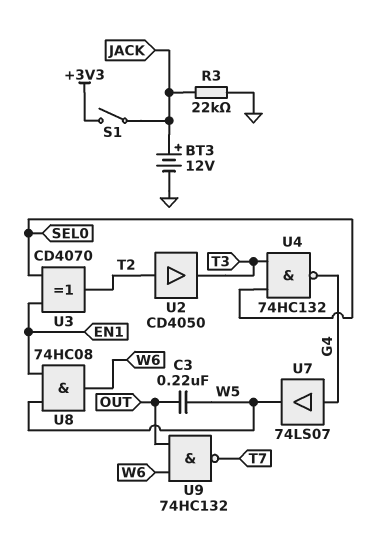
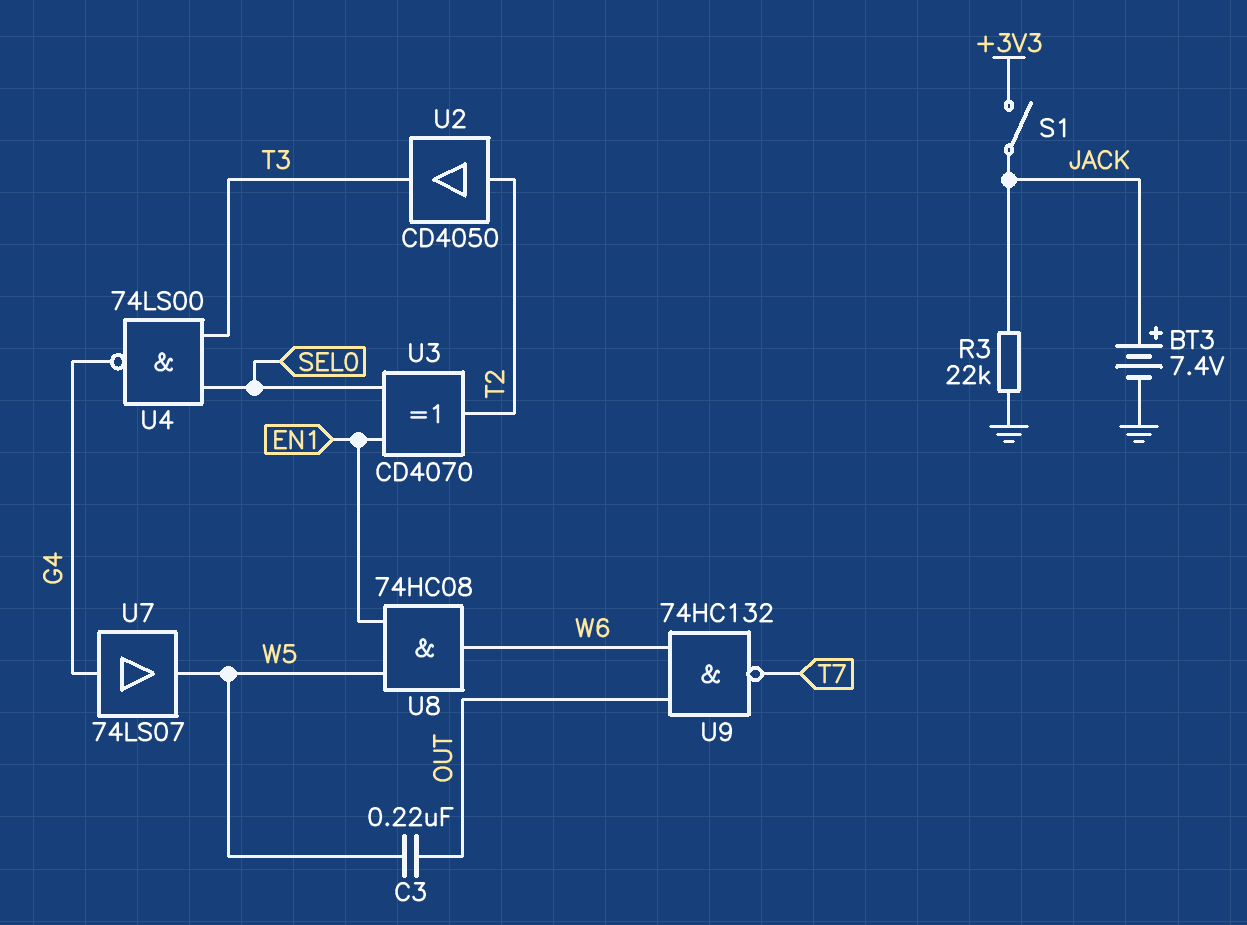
BT3: 12V (plus JACK, minus GND) -> 7.4V (plus JACK, minus GND)
U4: NAND 74HC132 (in SEL0, in T3, out G4) -> NAND 74LS00 (in SEL0, in T3, out G4)

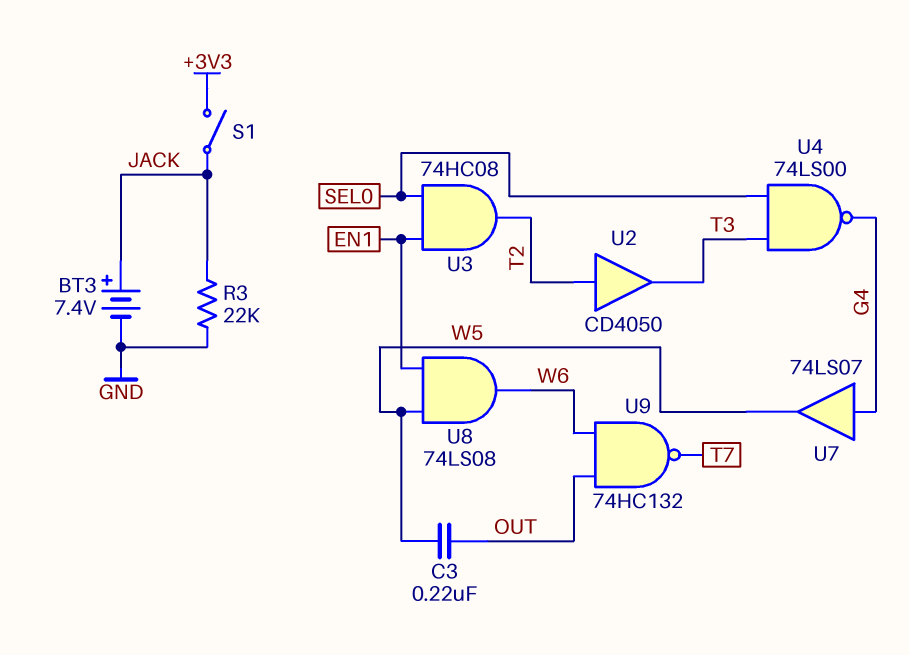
U3: XOR CD4070 (in EN1, in SEL0, out T2) -> AND 74HC08 (in EN1, in SEL0, out T2)
U8: AND 74HC08 (in EN1, in W5, out W6) -> AND 74LS08 (in EN1, in W5, out W6)

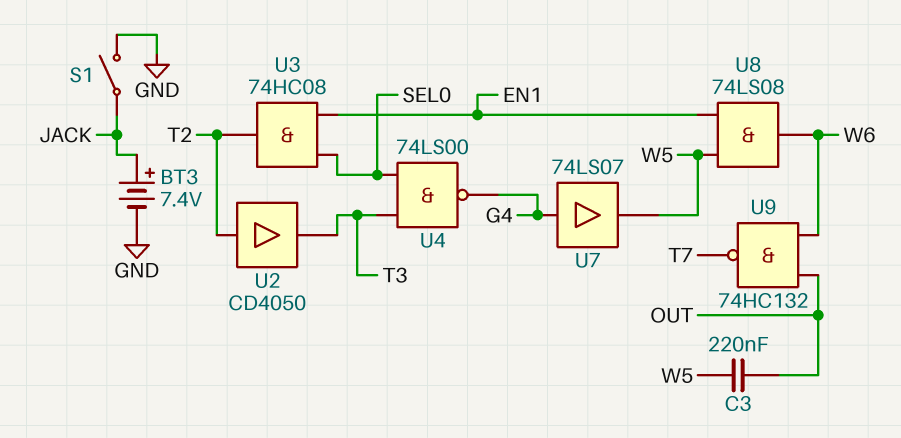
R3: 22k (GND, JACK) -> none
S1: switch (+3V3, JACK) -> switch (GND, JACK)

